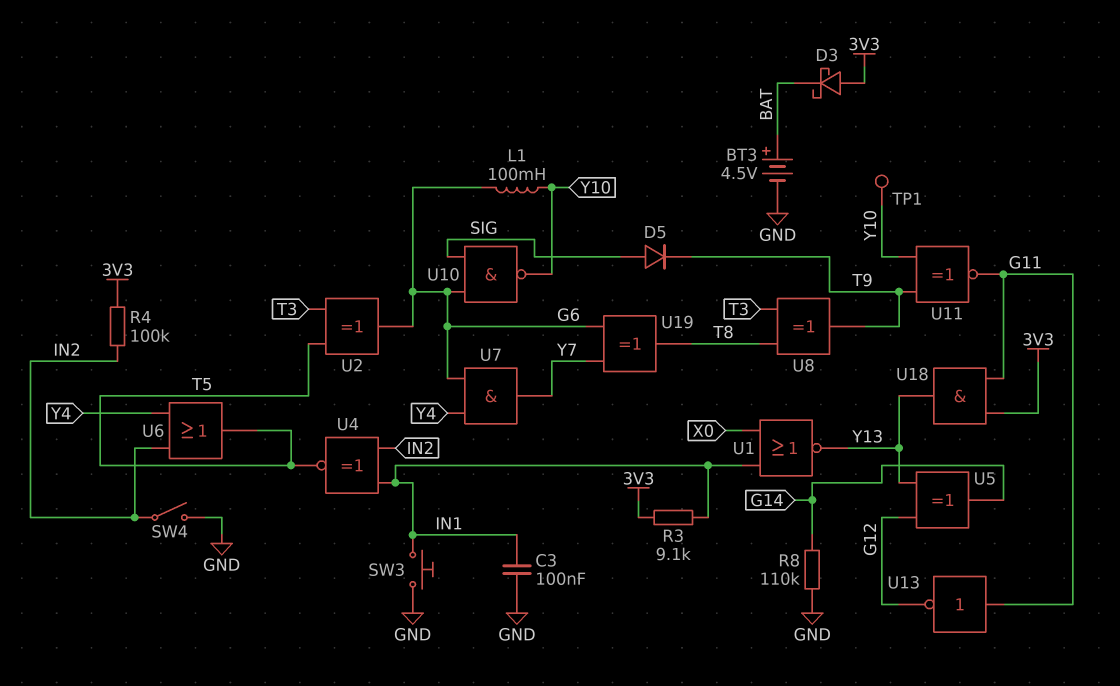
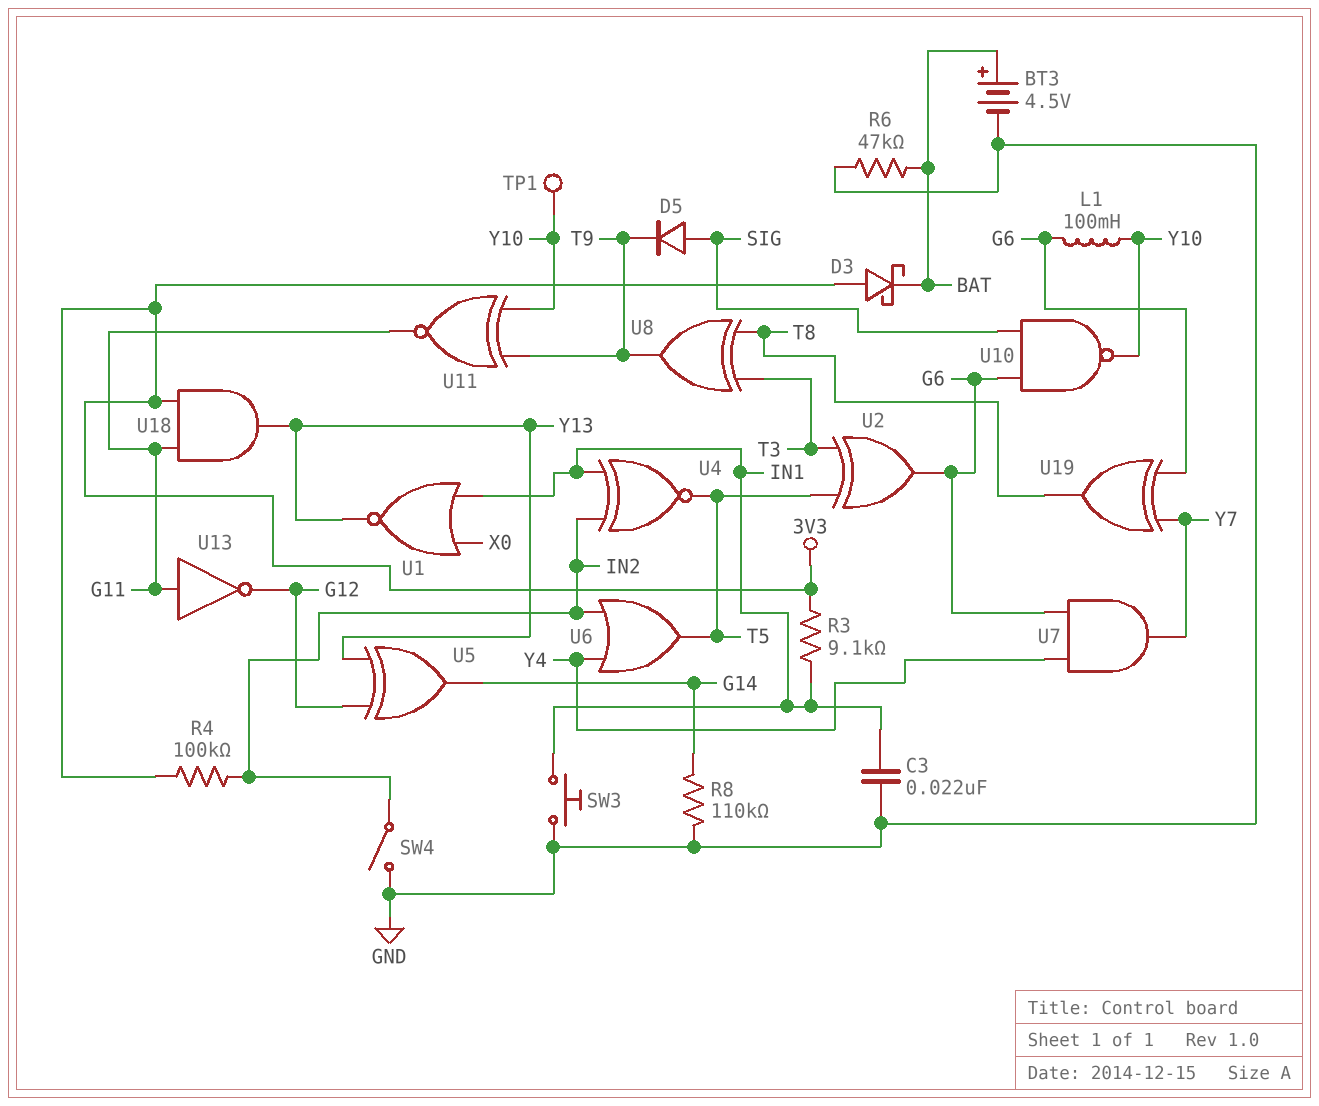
C3: 100nF (GND, IN1) -> 22nF (GND, IN1)
R6: none -> 47k (BAT, GND)

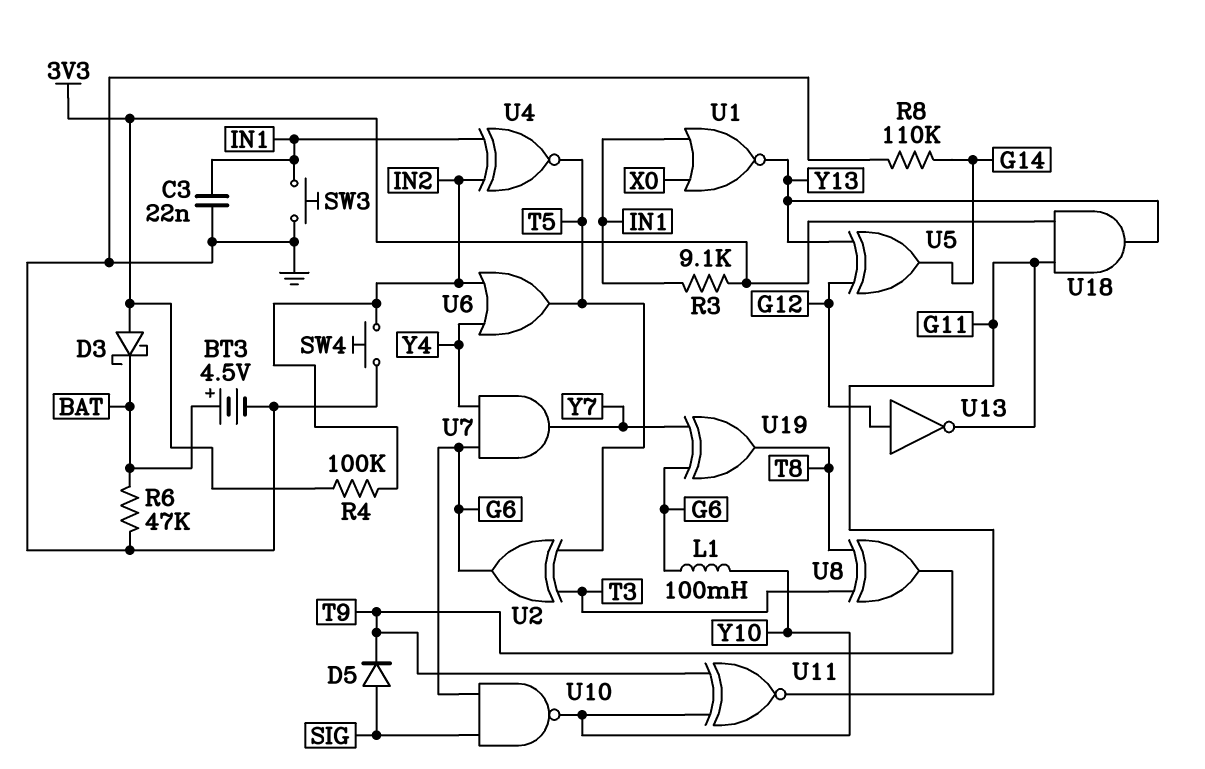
SW4: switch (GND, IN2) -> button (GND, IN2)
TP1: test point (Y10) -> none
U13: NOT (in G11, out G12) -> NOT (in G12, out G11)

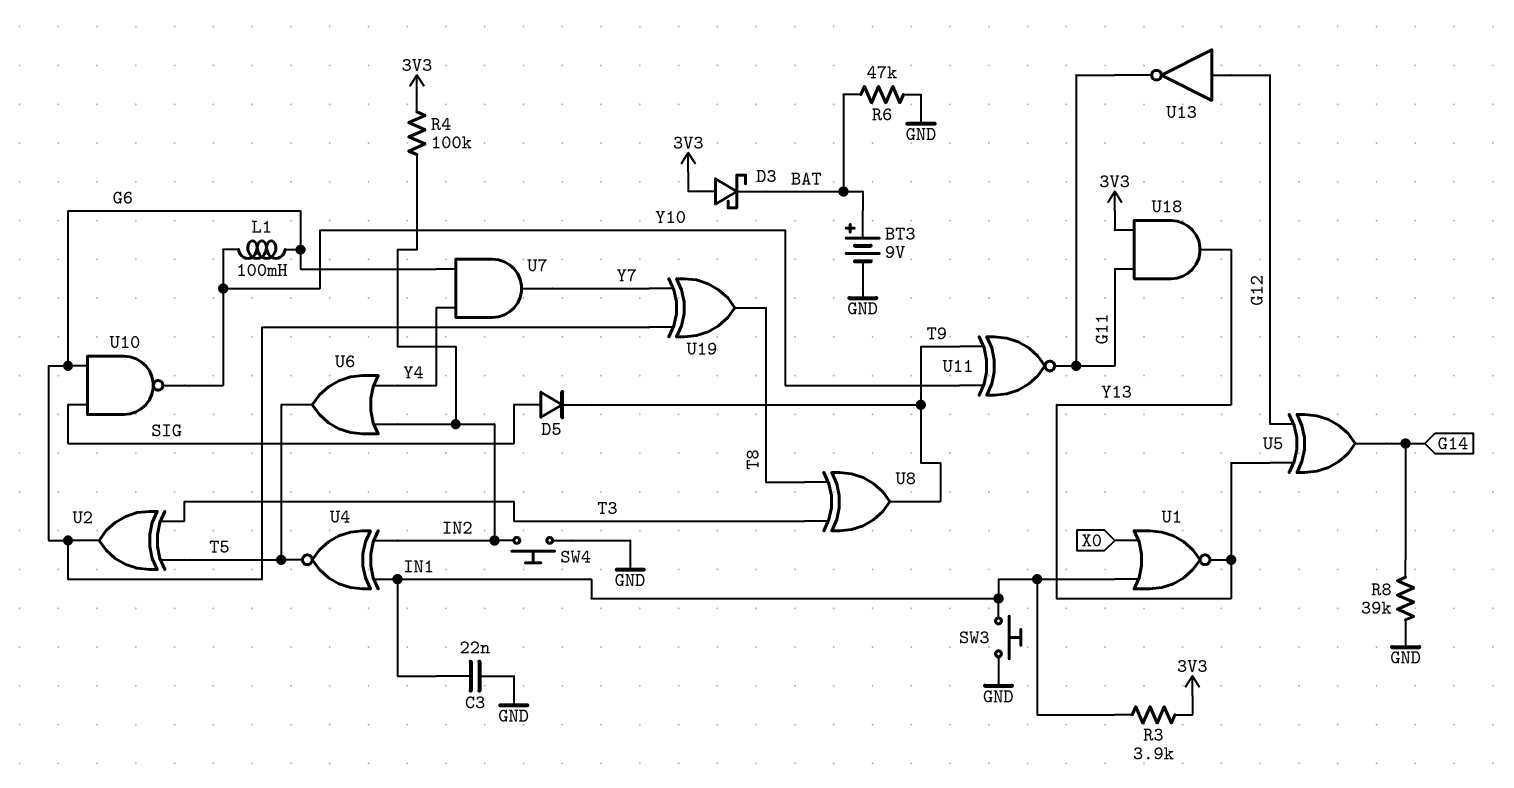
BT3: 4.5V (plus BAT, minus GND) -> 9V (plus BAT, minus GND)
R3: 9.1k (3V3, IN1) -> 3.9k (3V3, IN1)
R8: 110k (G14, GND) -> 39k (G14, GND)

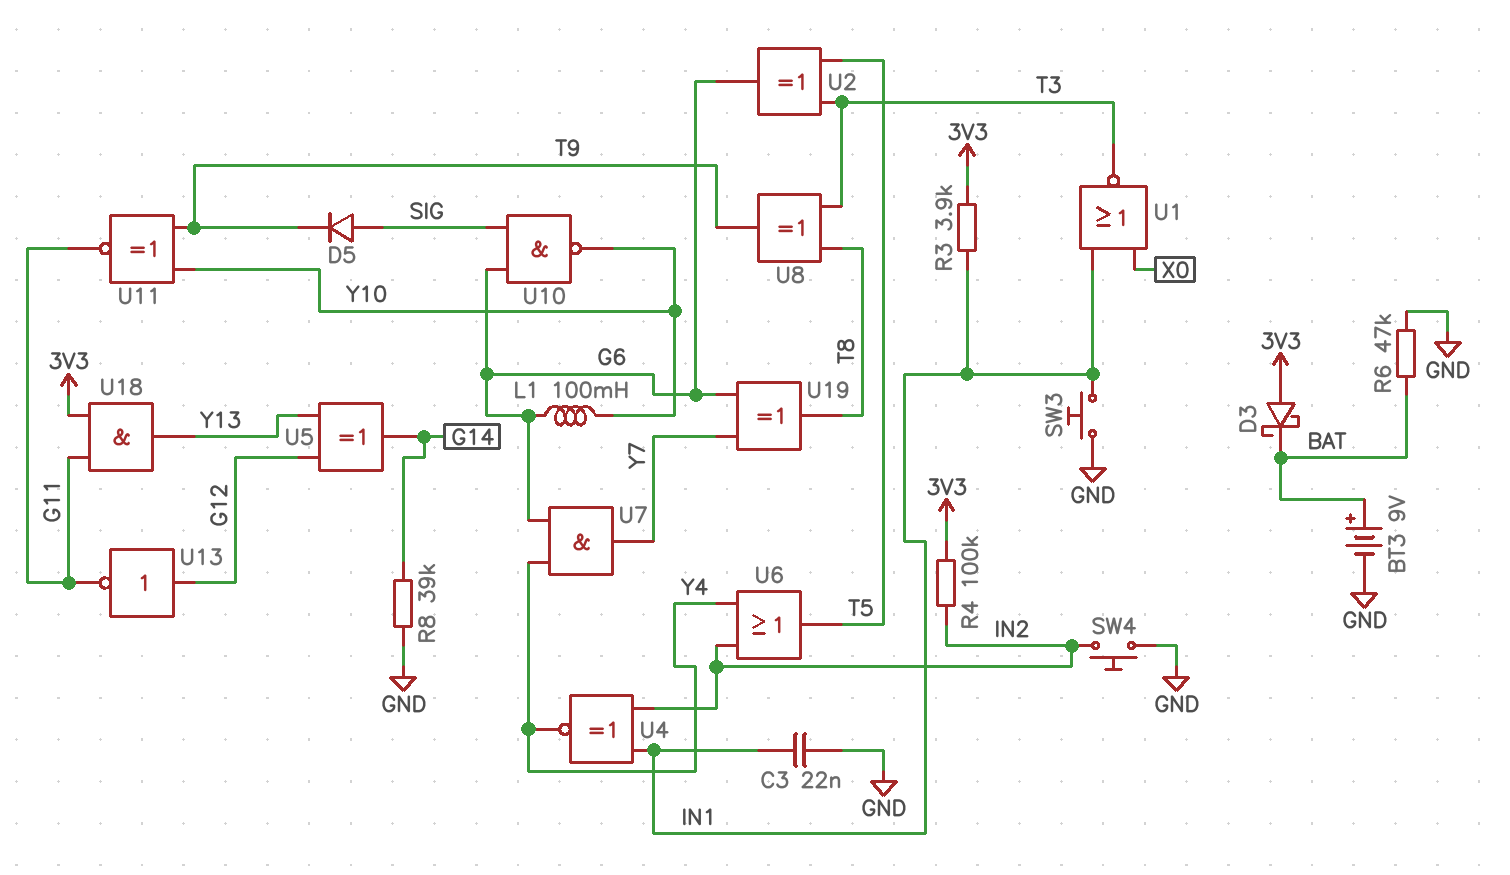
U1: NOR (in IN1, in X0, out Y13) -> NOR (in IN1, in X0, out T3)
U4: XNOR (in IN1, in IN2, out T5) -> XNOR (in IN1, in IN2, out Y4)

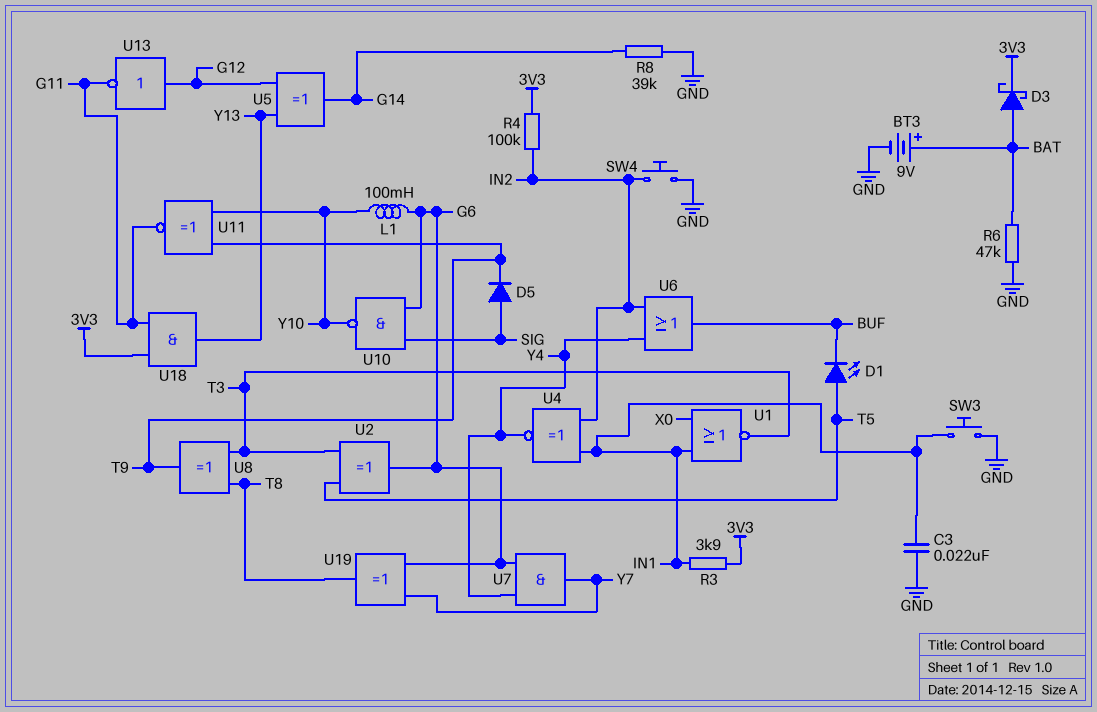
D1: none -> LED (A T5, K BUF)
D3: schottky (A 3V3, K BAT) -> schottky (A BAT, K 3V3)
U6: OR (in IN2, in Y4, out T5) -> OR (in IN2, in Y4, out BUF)

